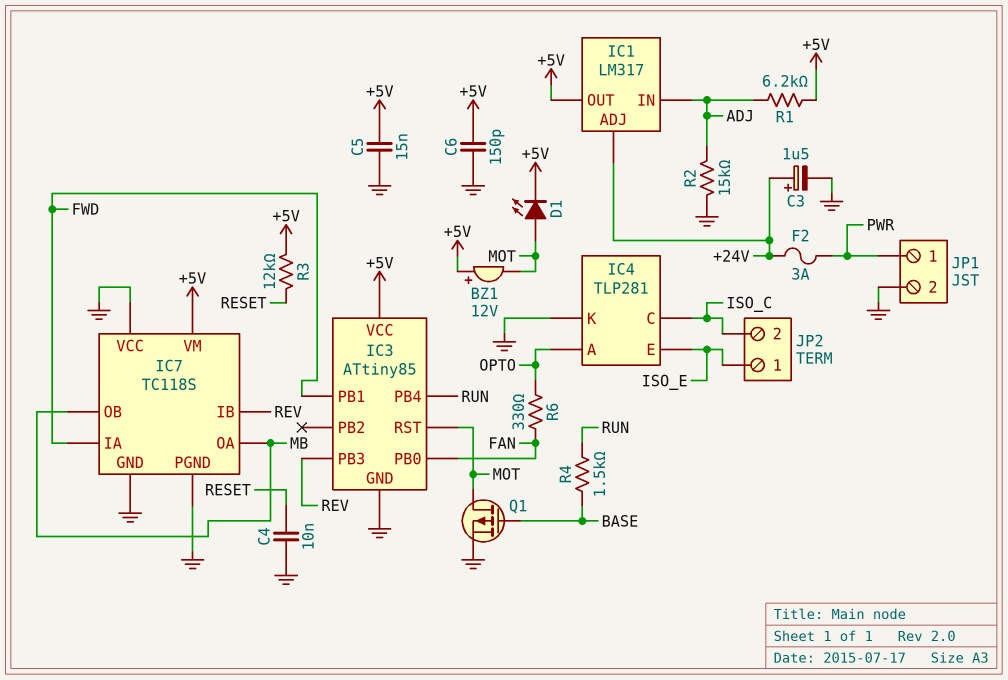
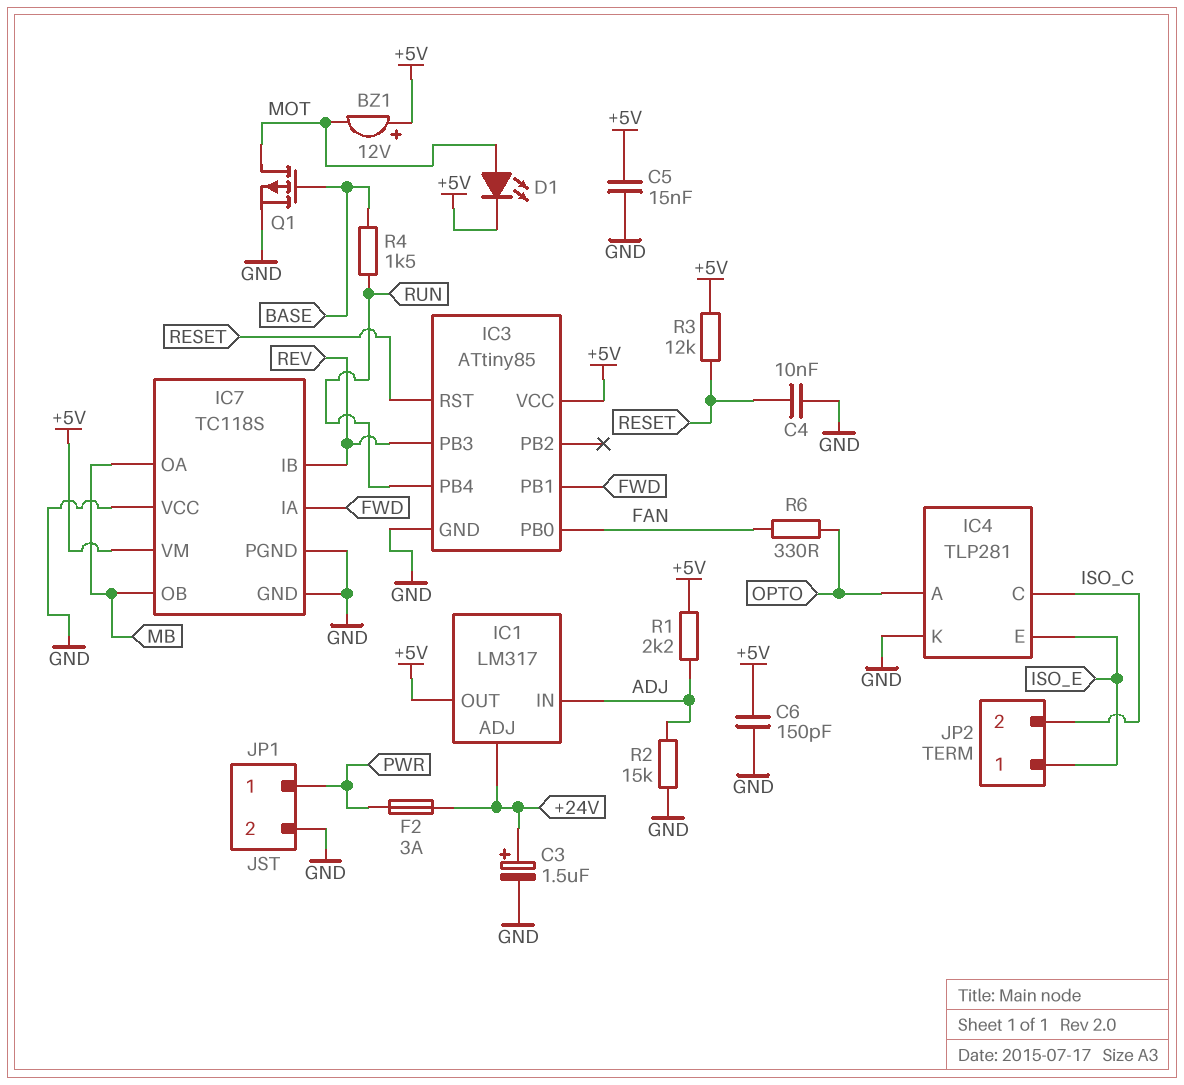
IC3 pin RST: MOT -> RESET
R1: 6.2k (+5V, ADJ) -> 2.2k (+5V, ADJ)

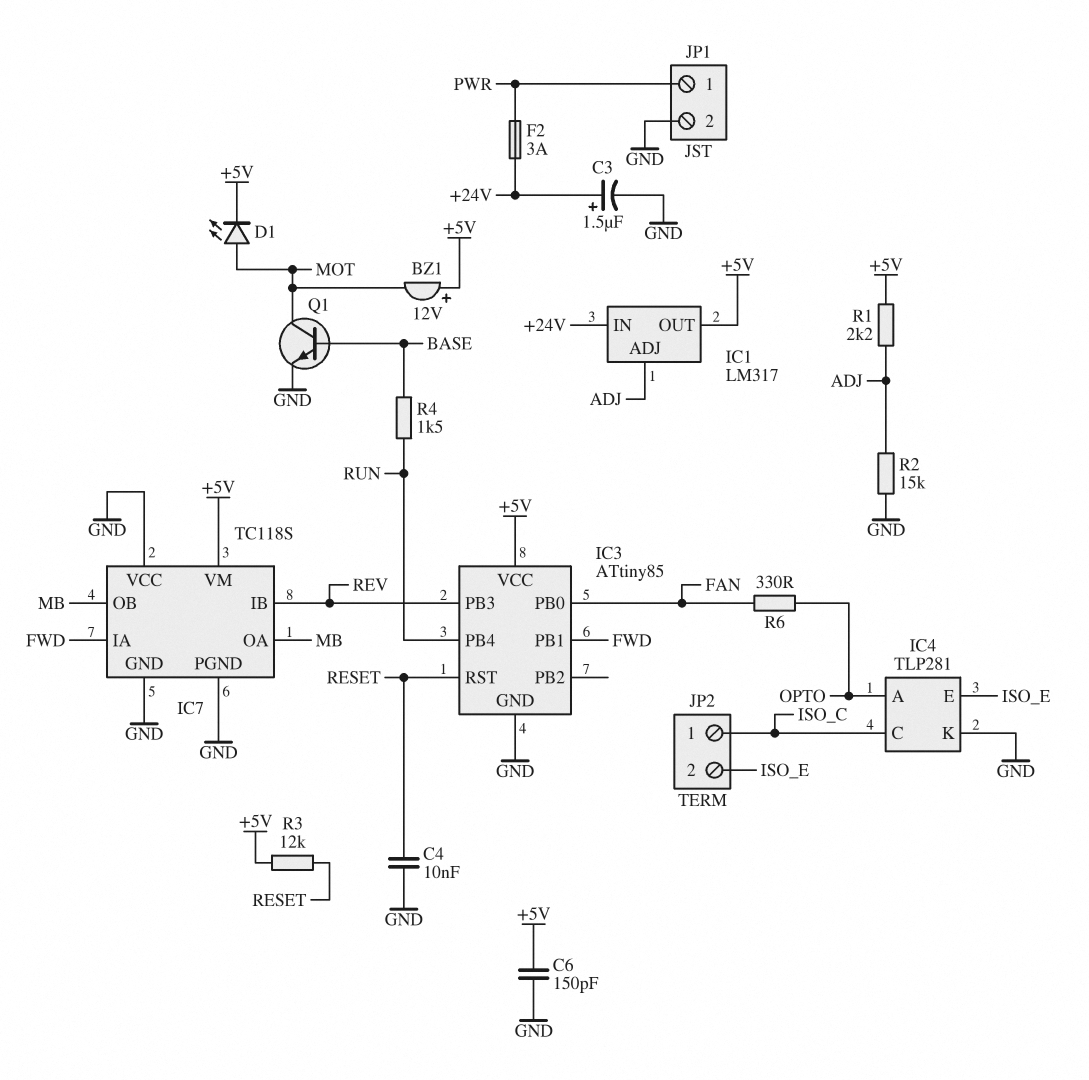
C5: 15nF (+5V, GND) -> none
IC1 pin ADJ: +24V -> ADJ
IC1 pin IN: ADJ -> +24V
JP2 pin 1: ISO_E -> ISO_C
JP2 pin 2: ISO_C -> ISO_E
Q1: PMOS (G BASE, D MOT, S GND) -> NPN (B BASE, C MOT, E GND)

